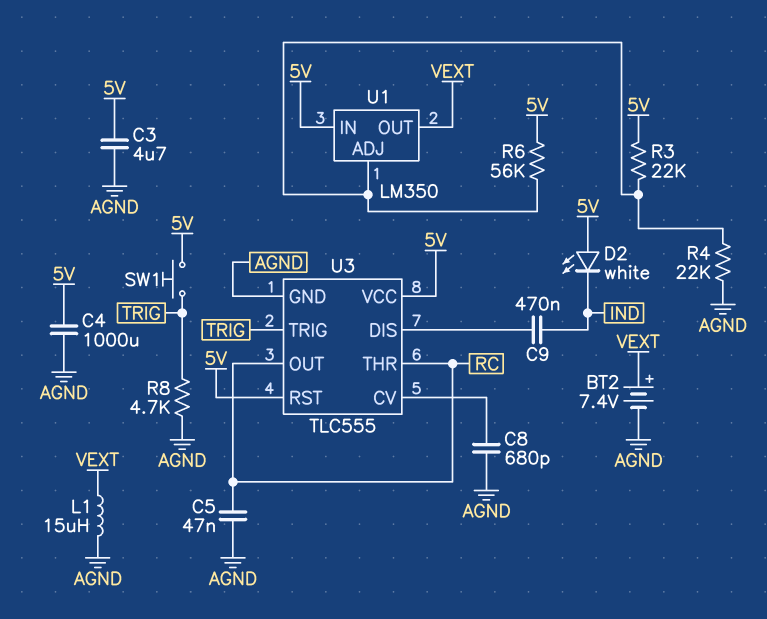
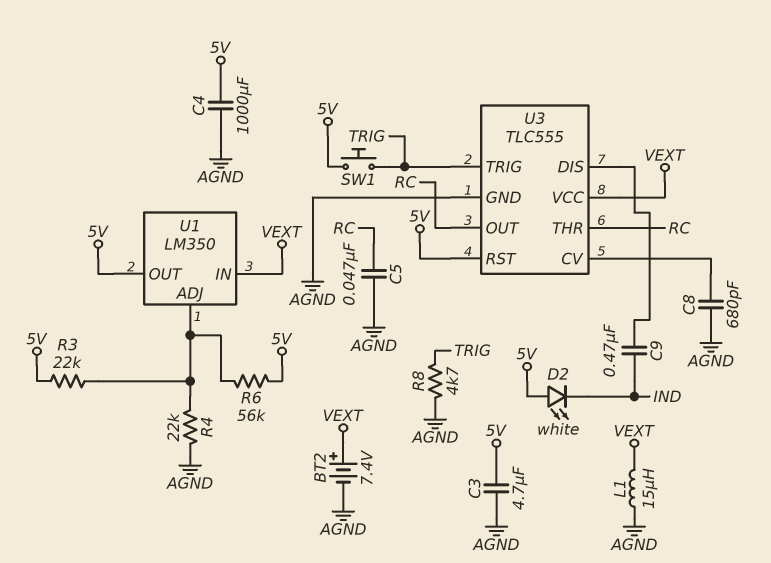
U1 pin IN: 5V -> VEXT
U1 pin OUT: VEXT -> 5V
U3 pin VCC: 5V -> VEXT

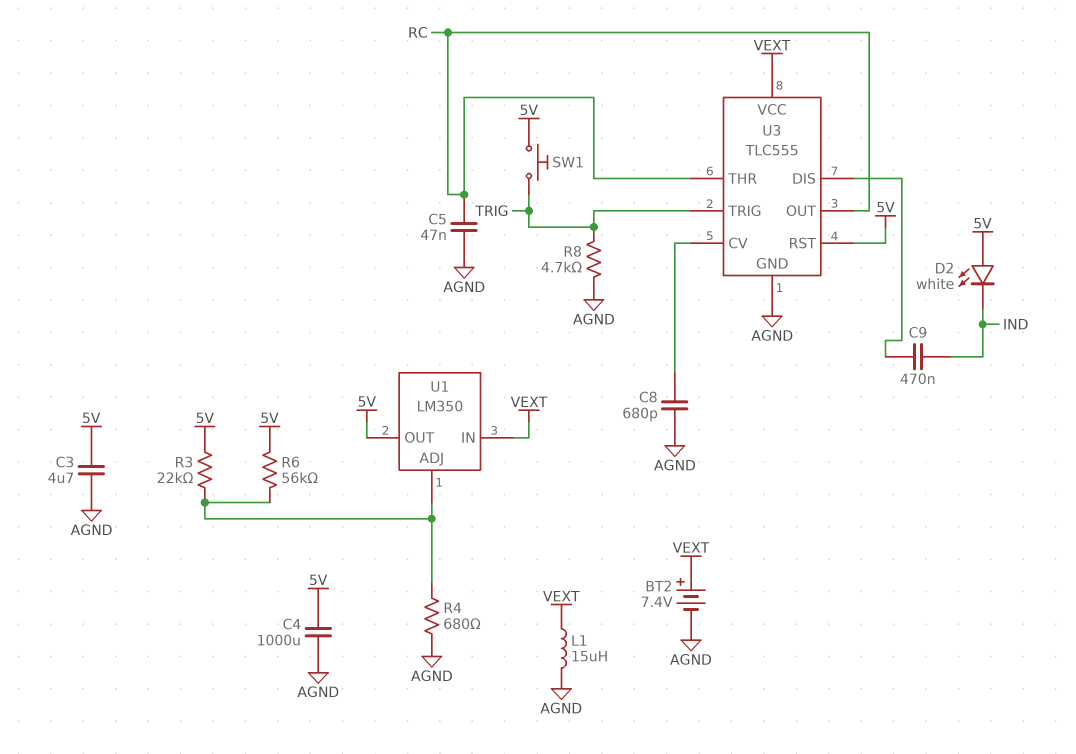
R4: 22k (AGND, U1/ADJ) -> 680 (AGND, U1/ADJ)

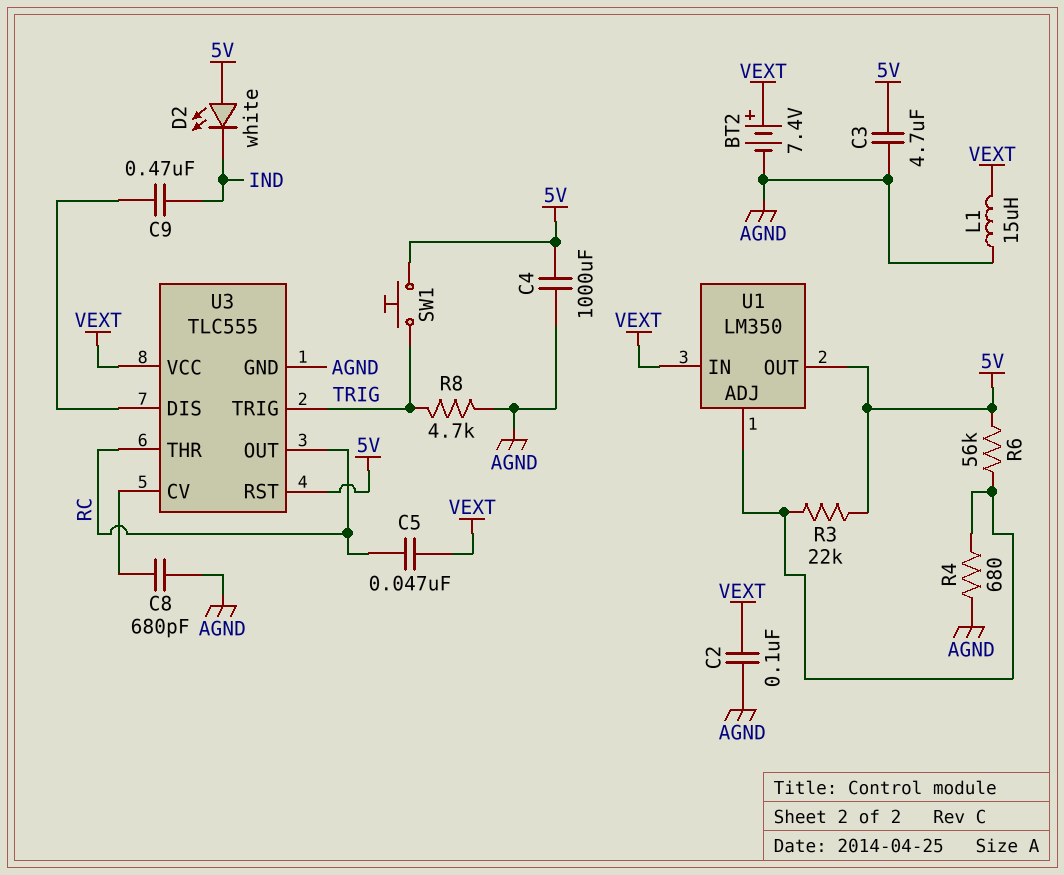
C2: none -> 100nF (AGND, VEXT)
C5: 47nF (AGND, RC) -> 47nF (RC, VEXT)

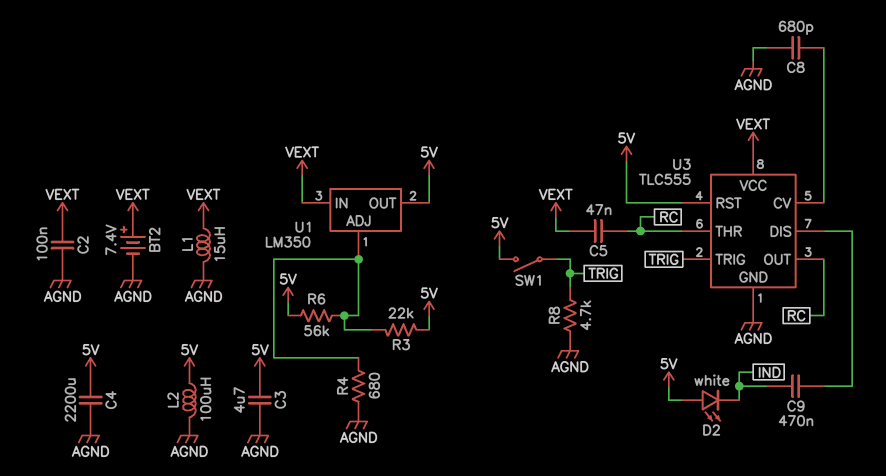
C4: 1000uF (5V, AGND) -> 2200uF (5V, AGND)
L2: none -> 100uH (5V, AGND)
SW1: button (5V, TRIG) -> switch (5V, TRIG)

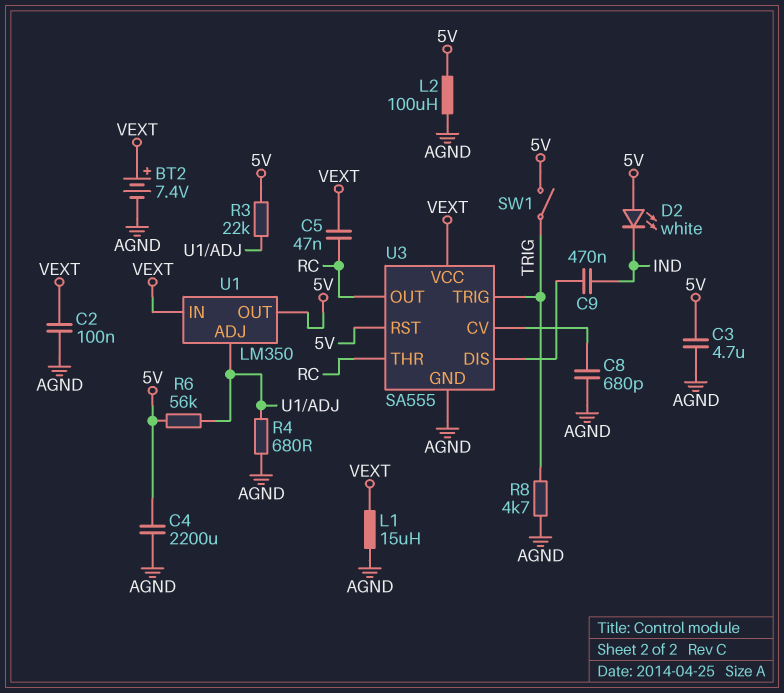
U3: TLC555 -> SA555

